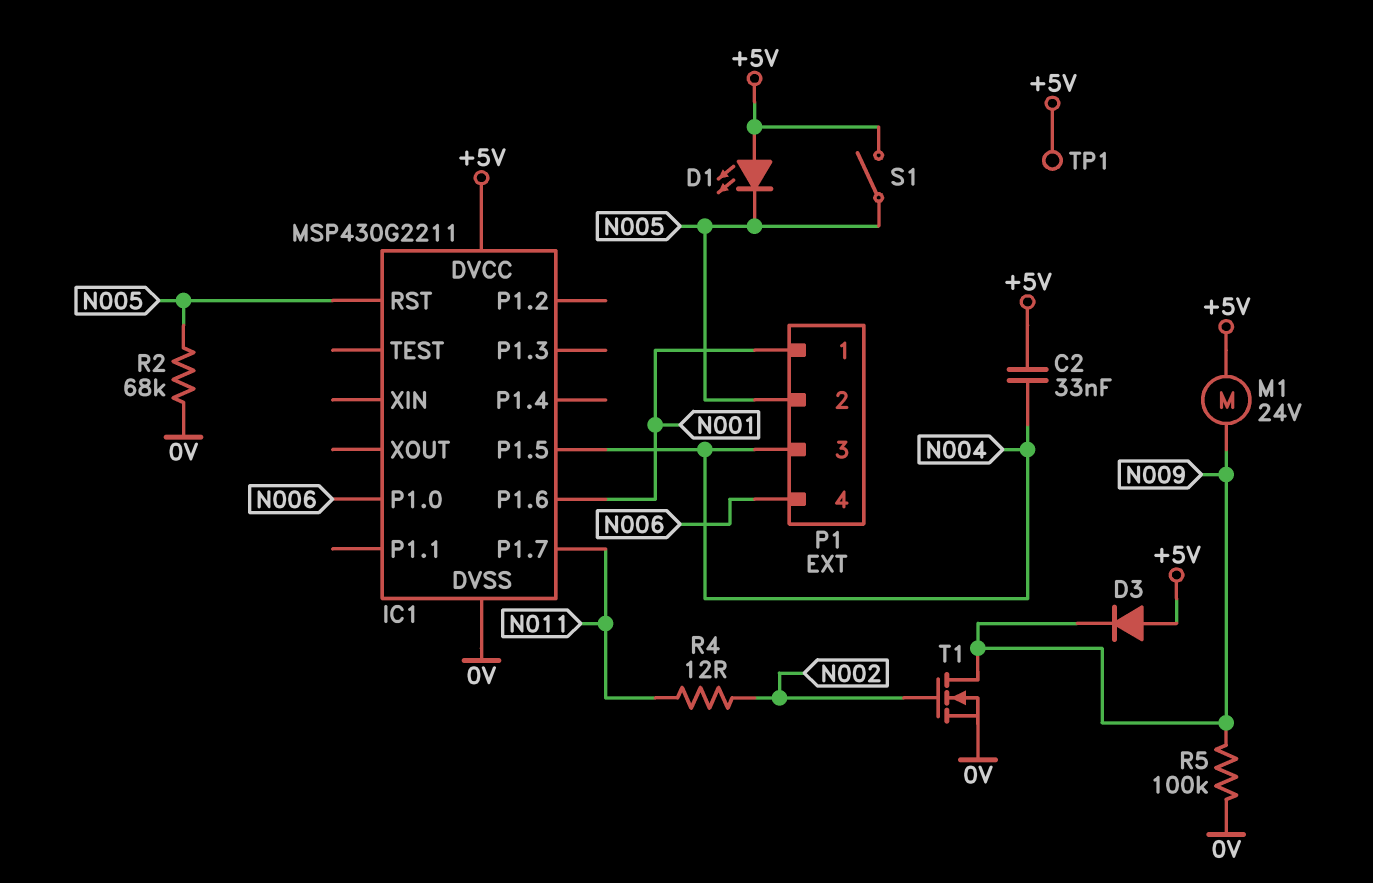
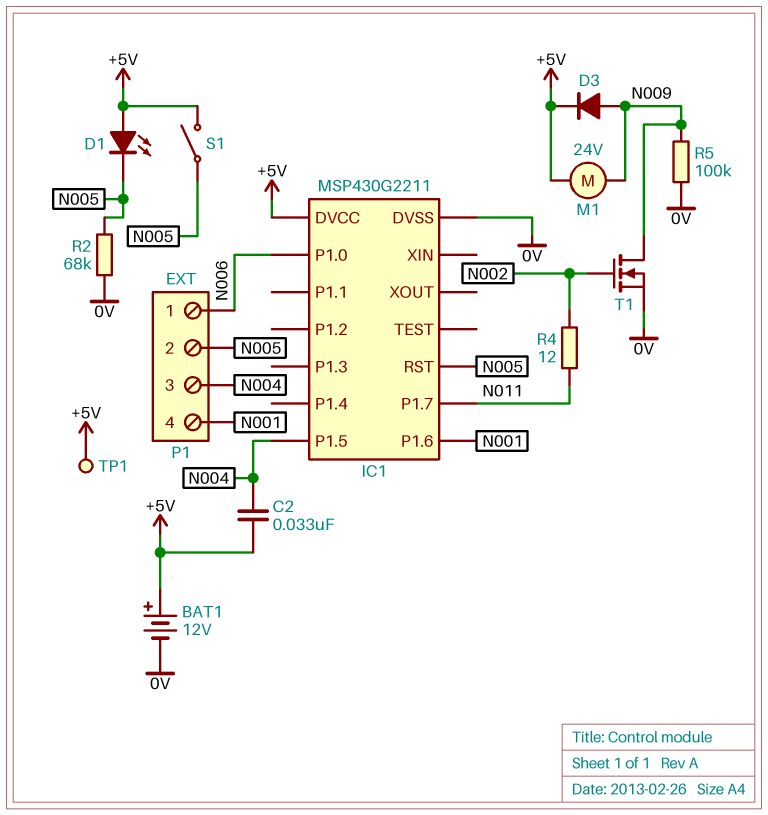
BAT1: none -> 12V (plus +5V, minus 0V)
D3: diode (A +5V, K N009) -> diode (A N009, K +5V)
P1 pin 1: N001 -> N006
P1 pin 4: N006 -> N001

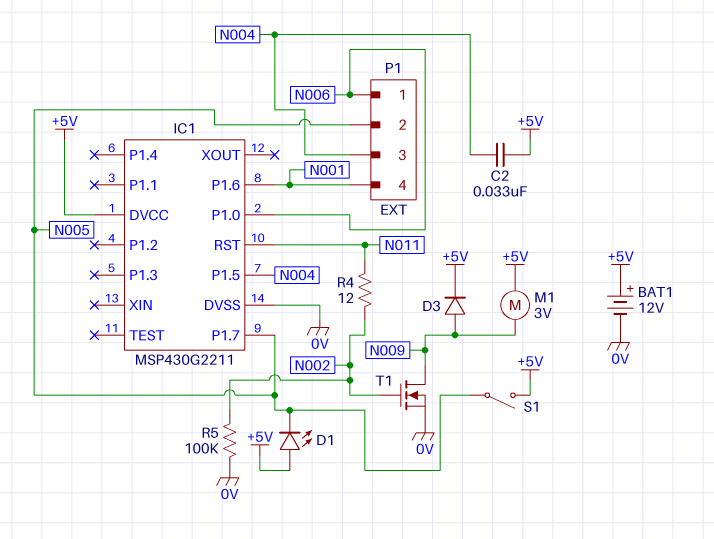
IC1 pin P1.7: N011 -> N005
IC1 pin RST: N005 -> N011
M1: motor 24V (+5V, N009) -> motor 3V (+5V, N009)
R2: 68k (0V, N005) -> none
R5: 100k (0V, N009) -> 100k (0V, N002)
TP1: test point (+5V) -> none

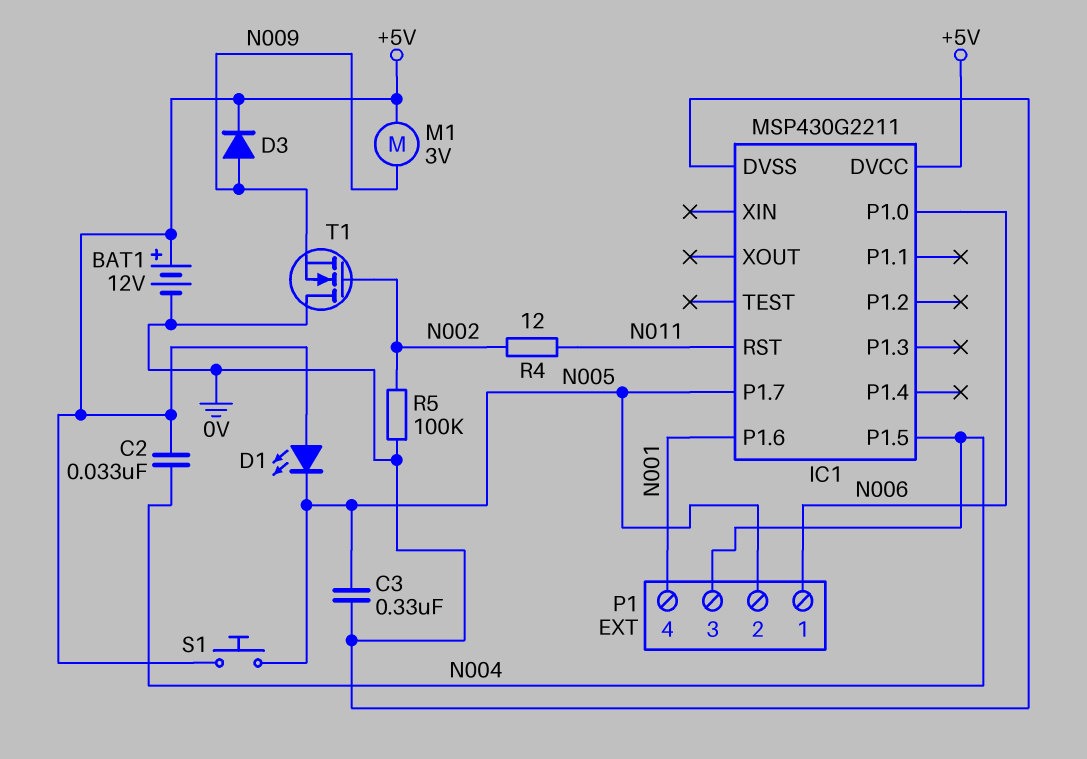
C3: none -> 330nF (0V, N005)
S1: switch (+5V, N005) -> button (+5V, N005)
T1: NMOS (G N002, D N009, S 0V) -> NMOS (G N002, D 0V, S N009)

